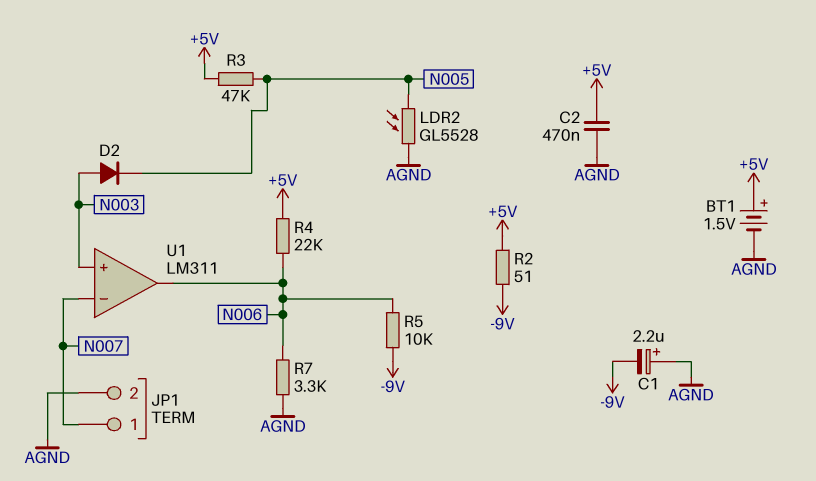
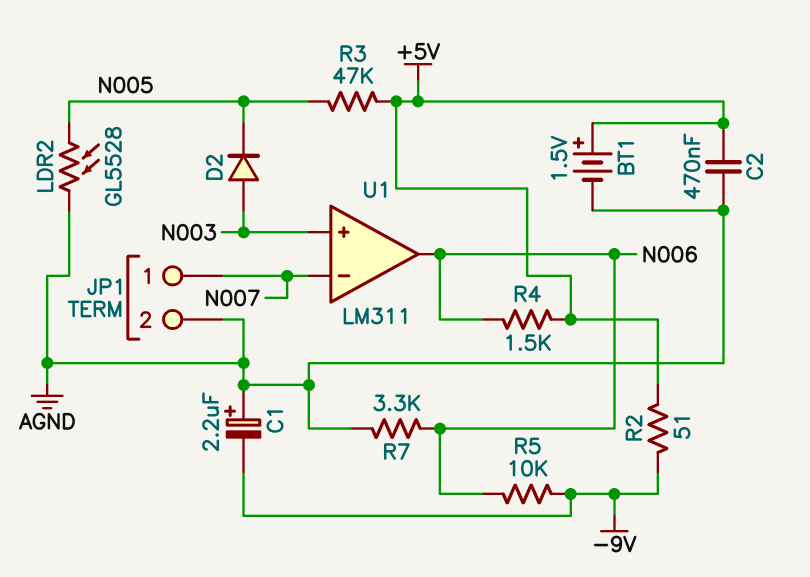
R4: 22k (+5V, N006) -> 1.5k (+5V, N006)

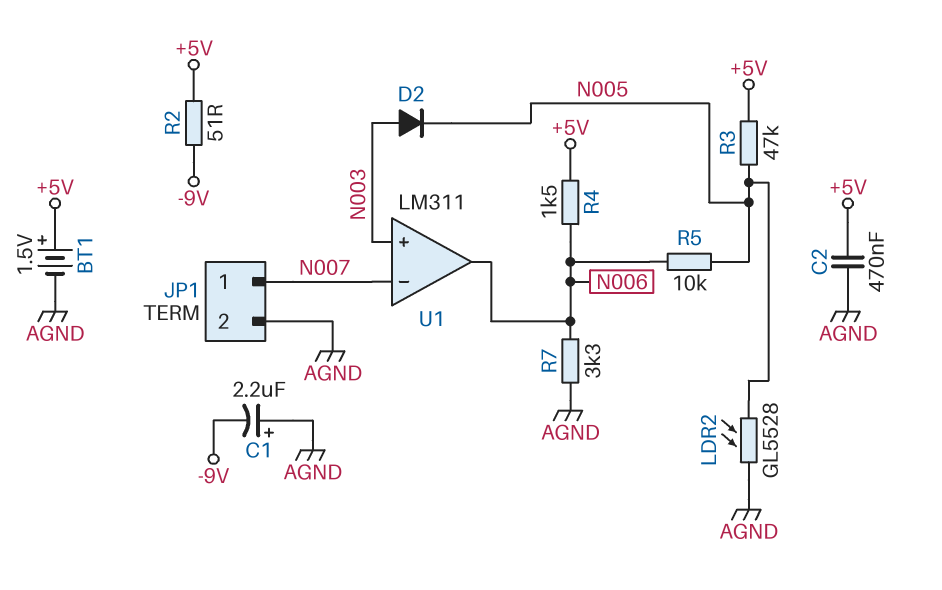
R5: 10k (-9V, N006) -> 10k (N005, N006)

